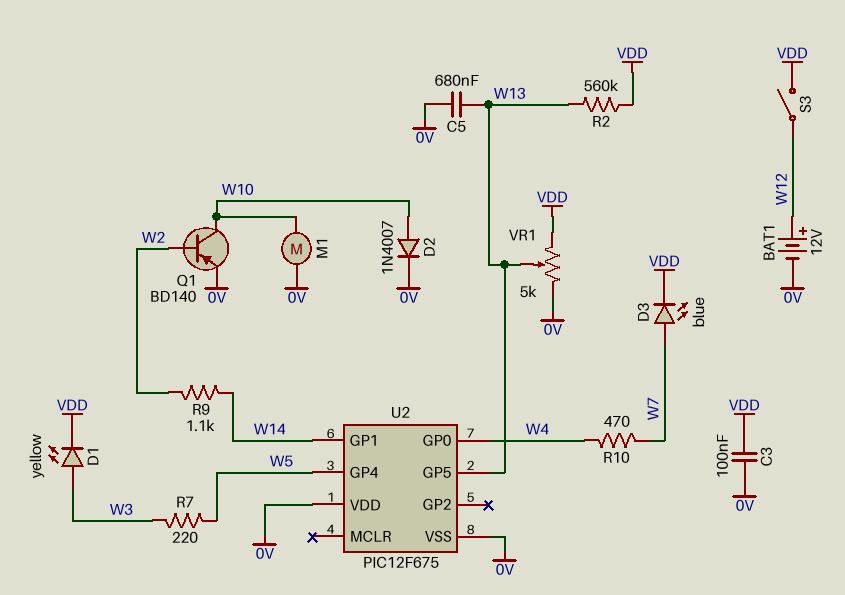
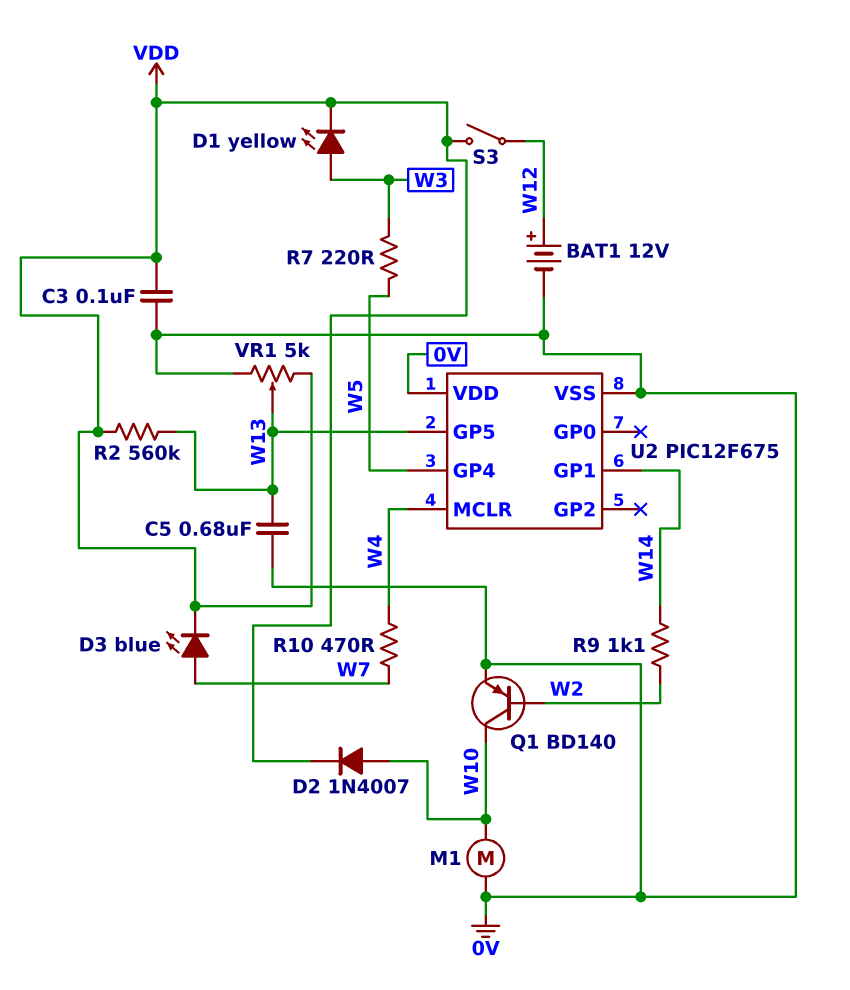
D2: diode 1N4007 (A W10, K 0V) -> diode 1N4007 (A W10, K VDD)
U2 pin GP0: W4 -> none
U2 pin MCLR: none -> W4

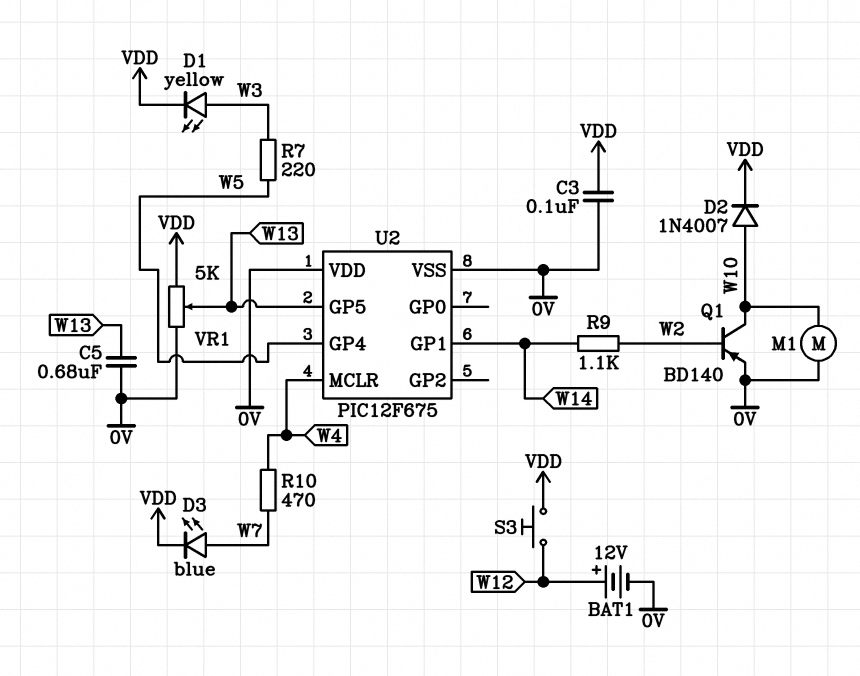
R2: 560k (VDD, W13) -> none
S3: switch (VDD, W12) -> button (VDD, W12)

